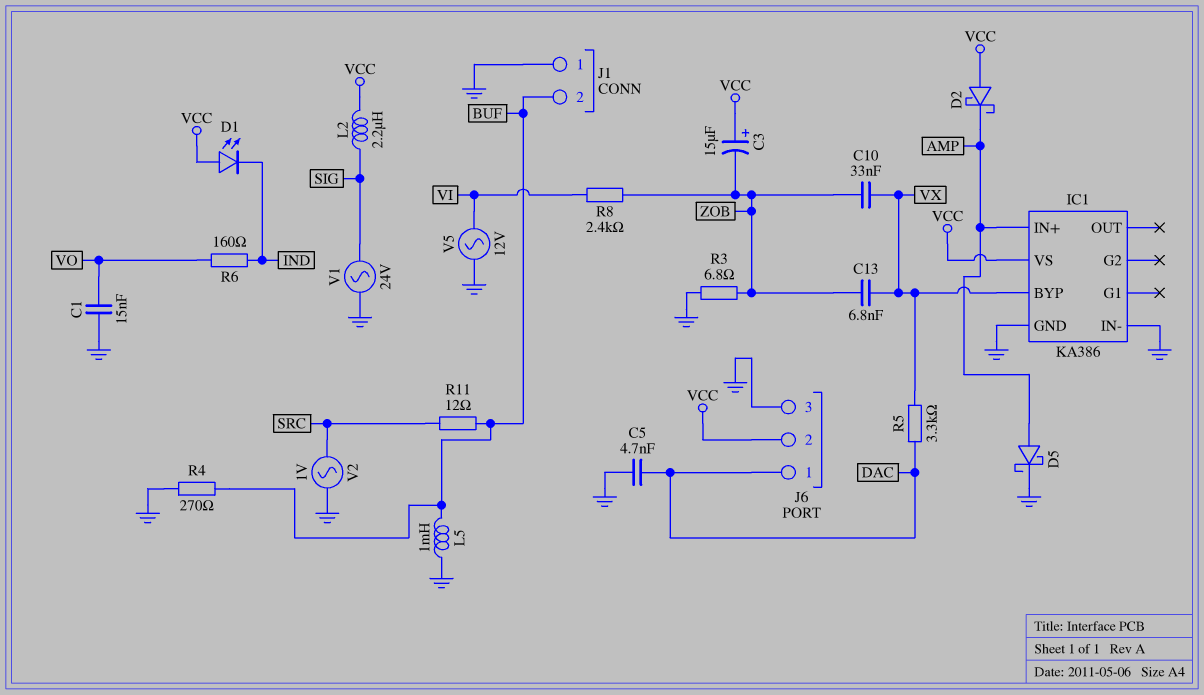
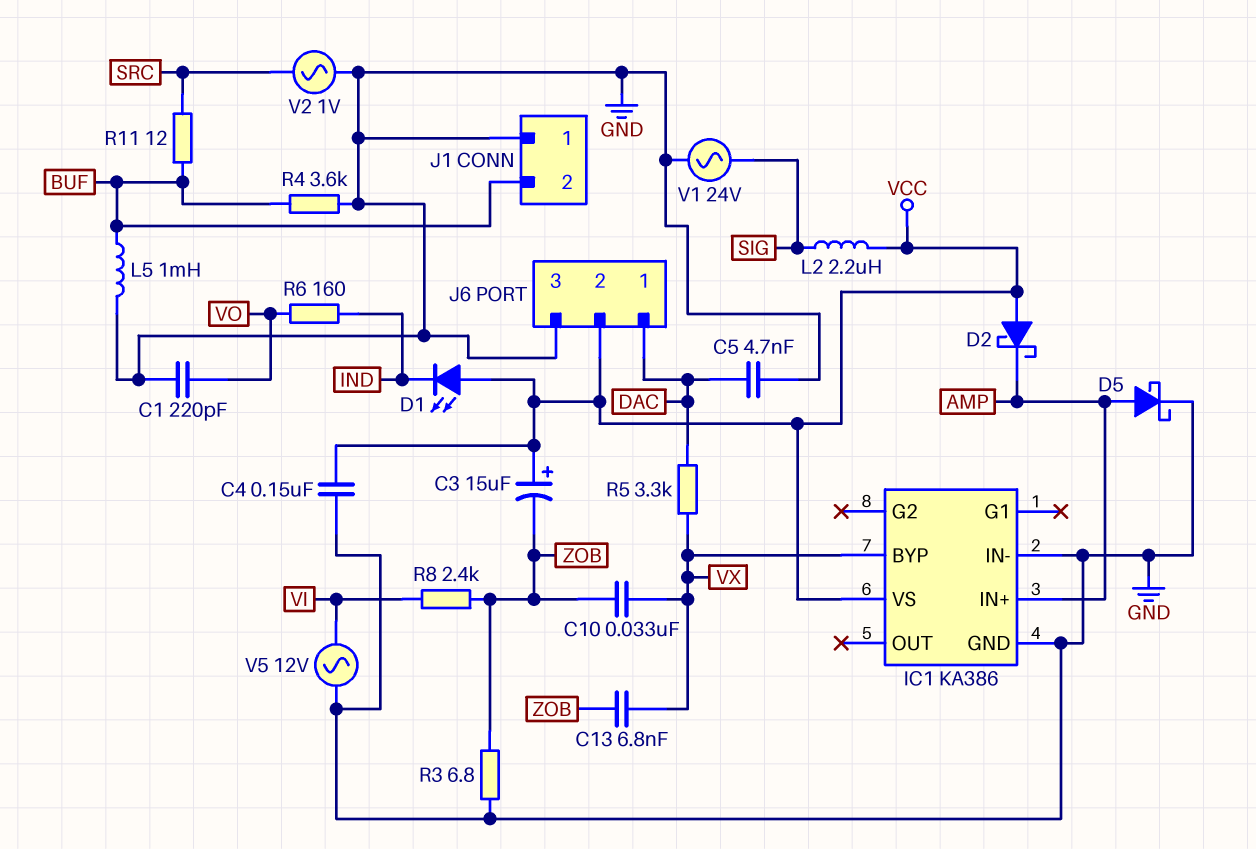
C1: 15nF (GND, VO) -> 220pF (GND, VO)
C4: none -> 150nF (GND, VCC)
R4: 270 (BUF, GND) -> 3.6k (BUF, GND)

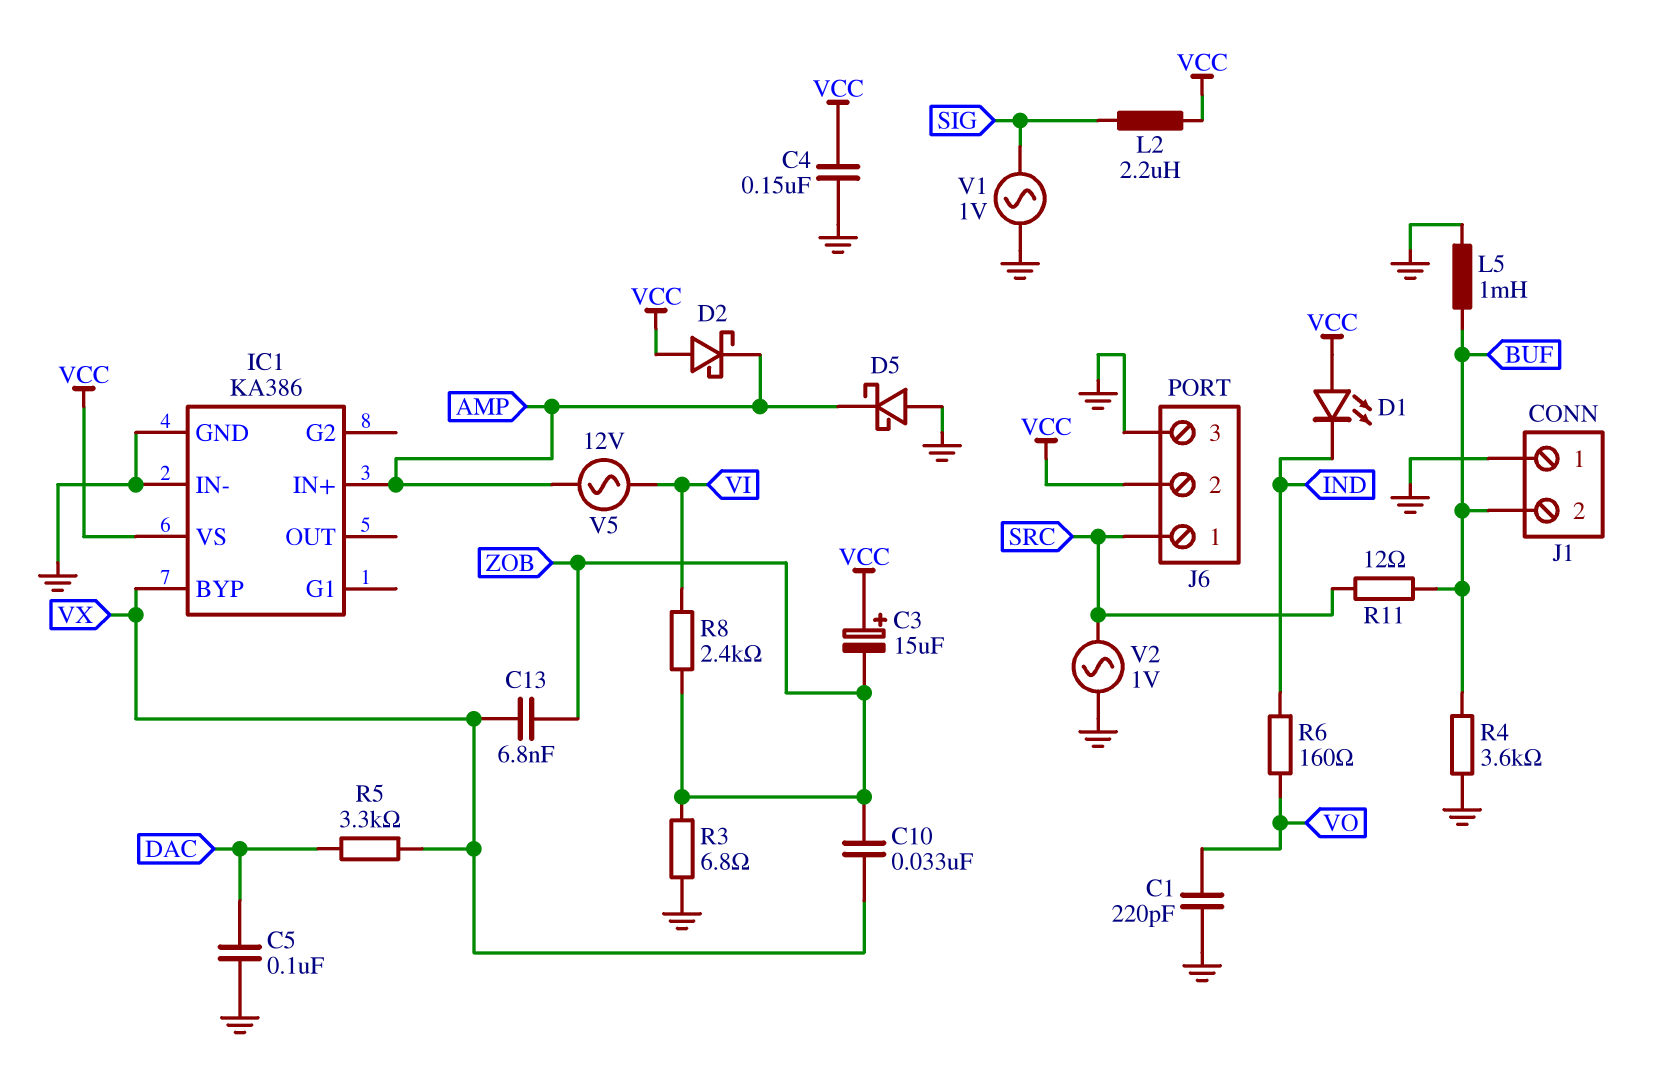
C5: 4.7nF (DAC, GND) -> 100nF (DAC, GND)
D5: schottky (A AMP, K GND) -> schottky (A GND, K AMP)
J6 pin 1: DAC -> SRC
V1: AC 24V (GND, SIG) -> AC 1V (GND, SIG)
V5: AC 12V (GND, VI) -> AC 12V (AMP, VI)

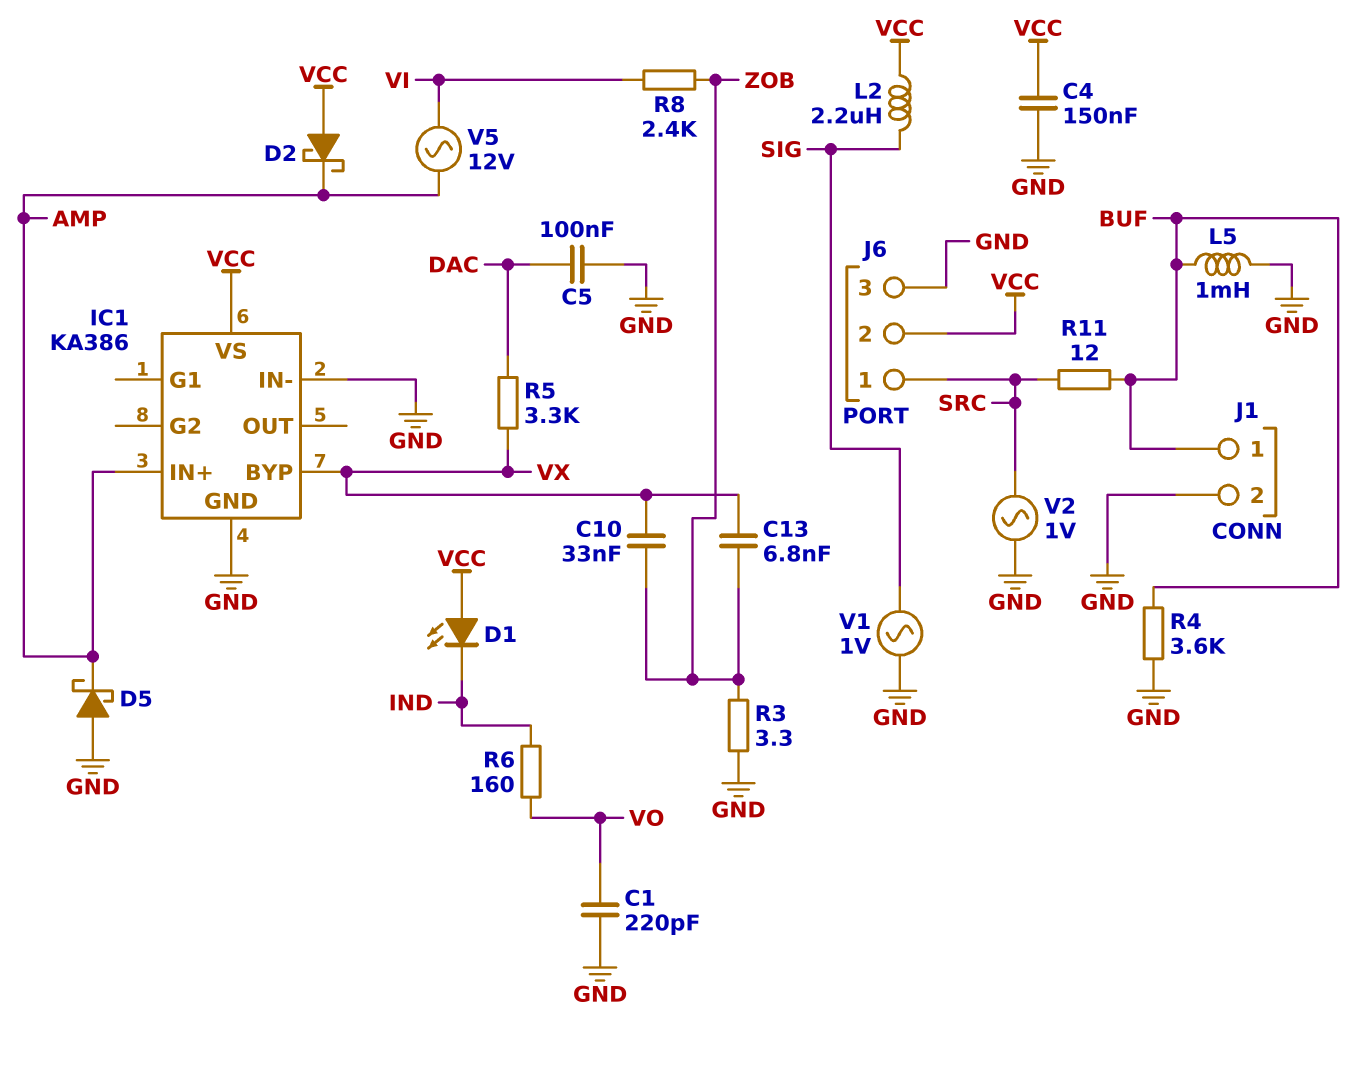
C3: 15uF (plus VCC, minus ZOB) -> none
J1 pin 1: GND -> BUF
J1 pin 2: BUF -> GND
R3: 6.8 (GND, ZOB) -> 3.3 (GND, ZOB)

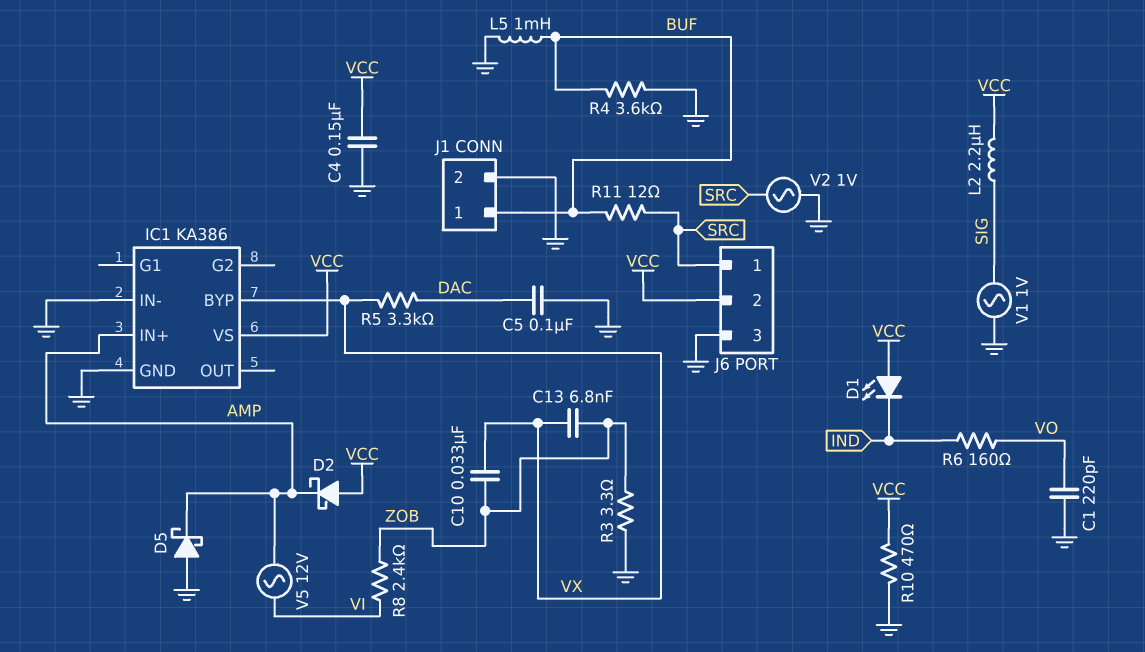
R10: none -> 470 (GND, VCC)

